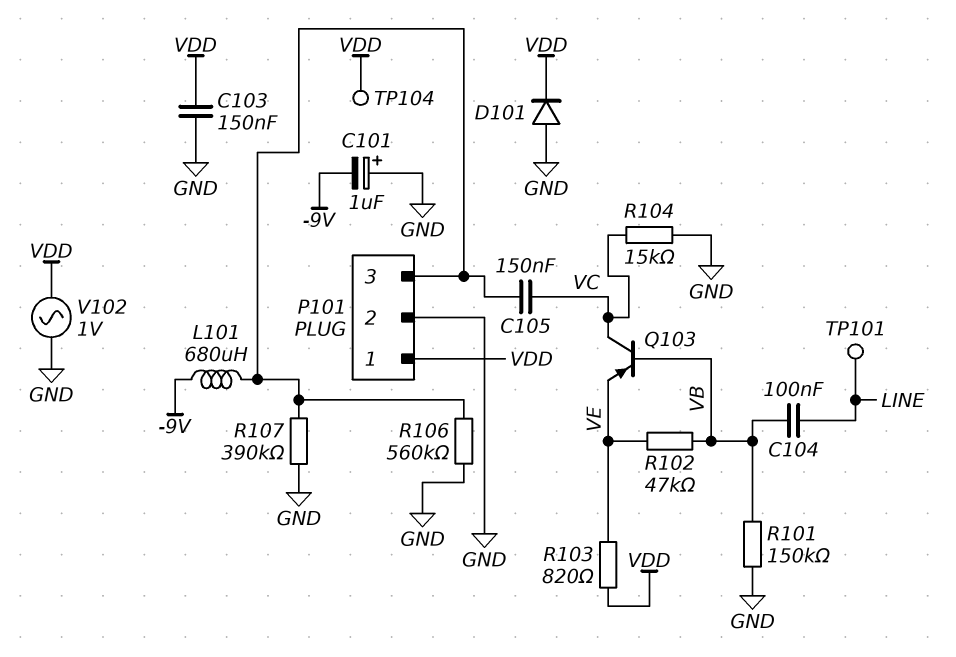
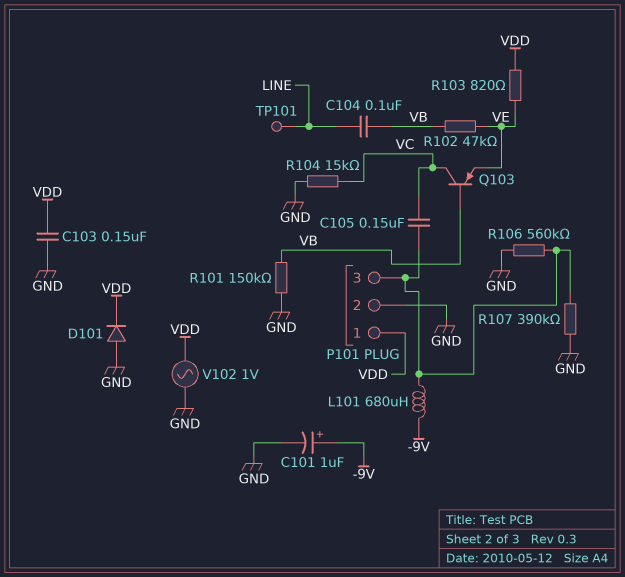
C101: 1uF (plus GND, minus -9V) -> 1uF (plus -9V, minus GND)
TP104: test point (VDD) -> none

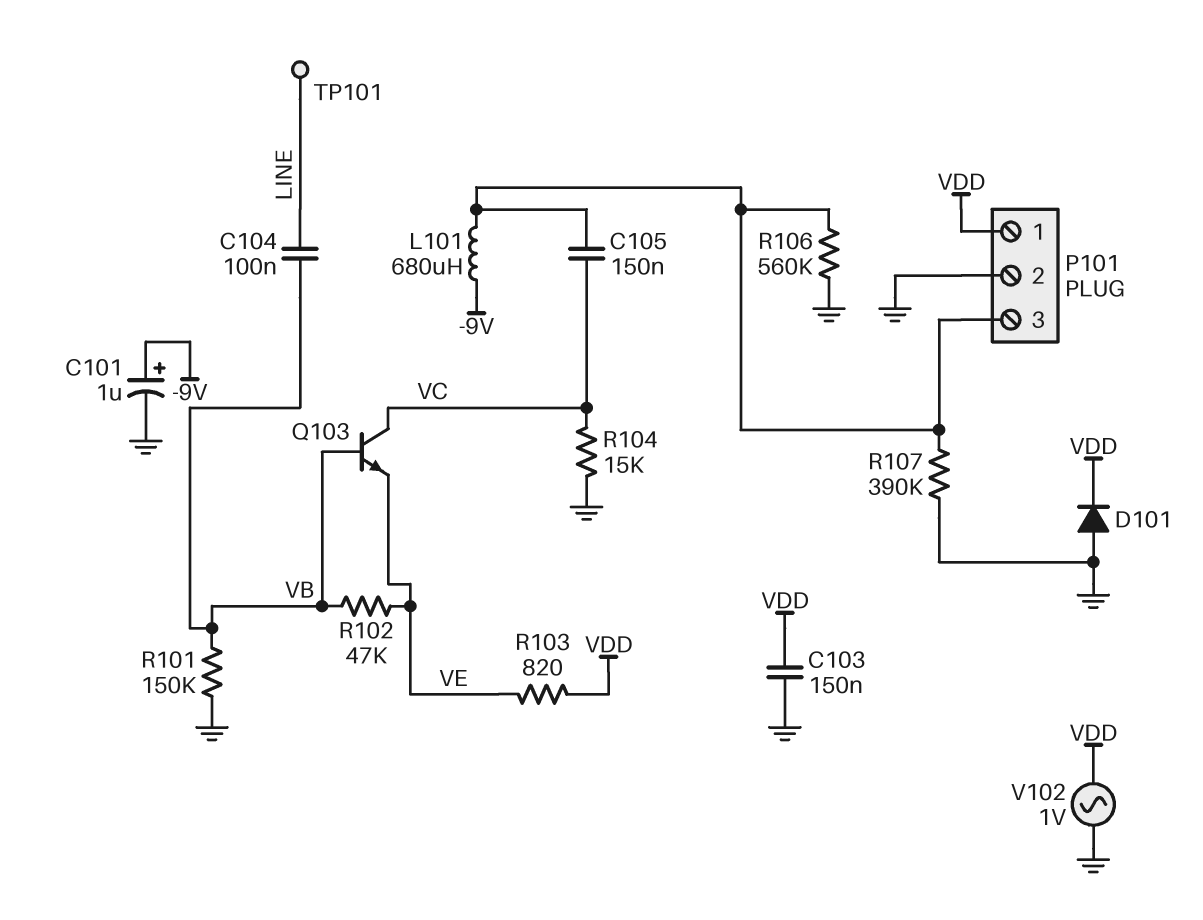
Q103: PNP (B VB, C VC, E VE) -> NPN (B VB, C VC, E VE)

